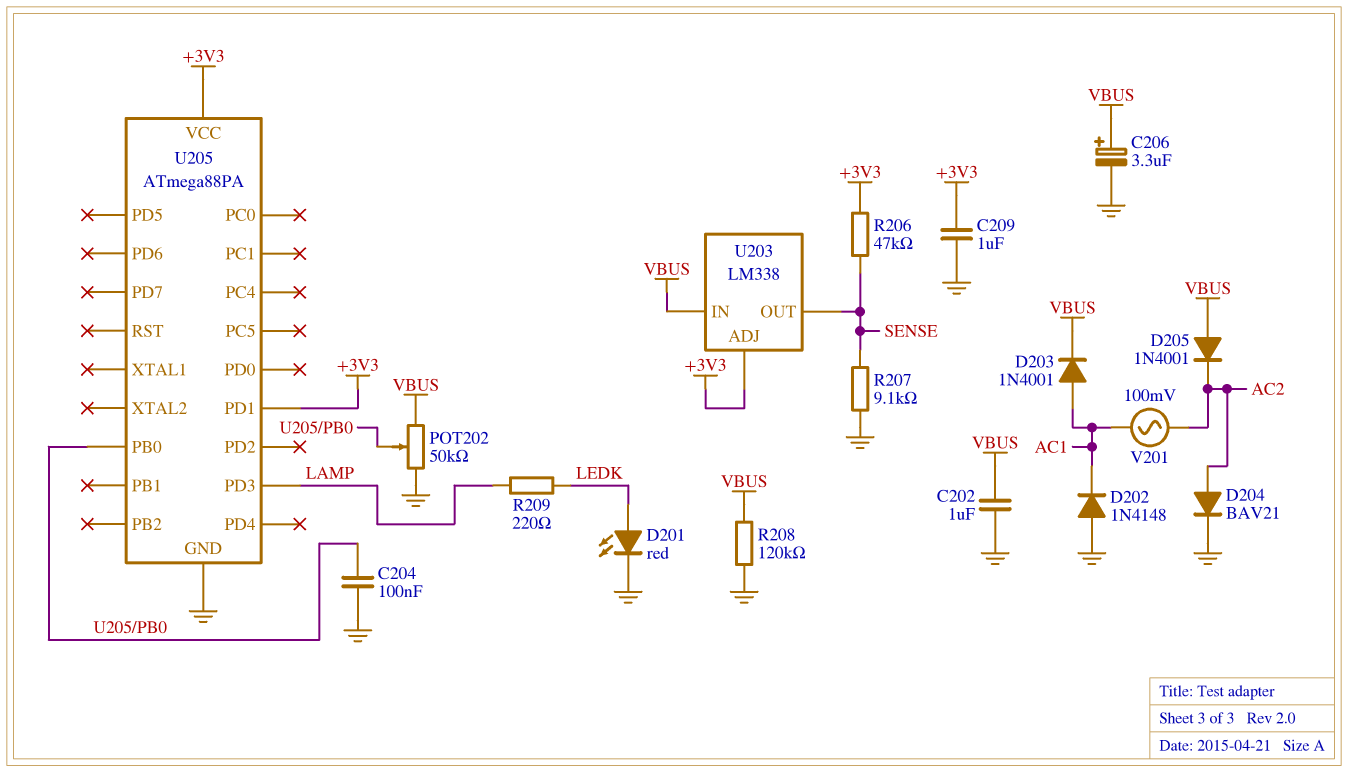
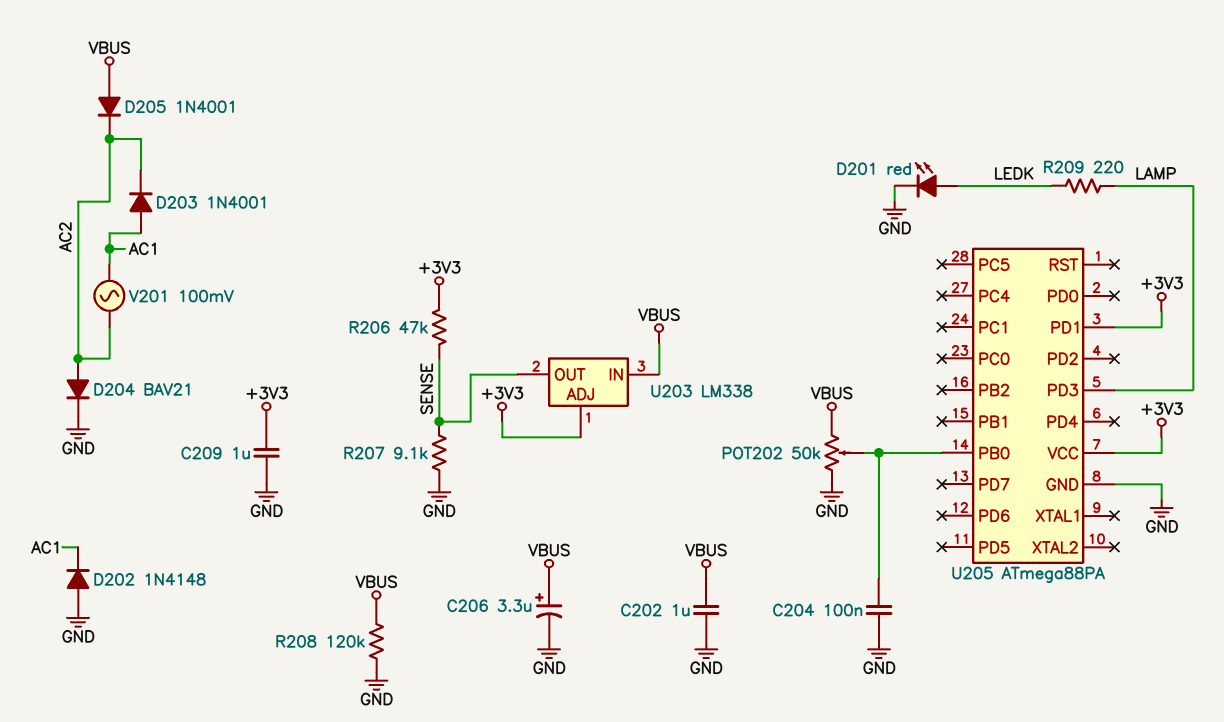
D203: diode 1N4001 (A AC1, K VBUS) -> diode 1N4001 (A AC1, K AC2)

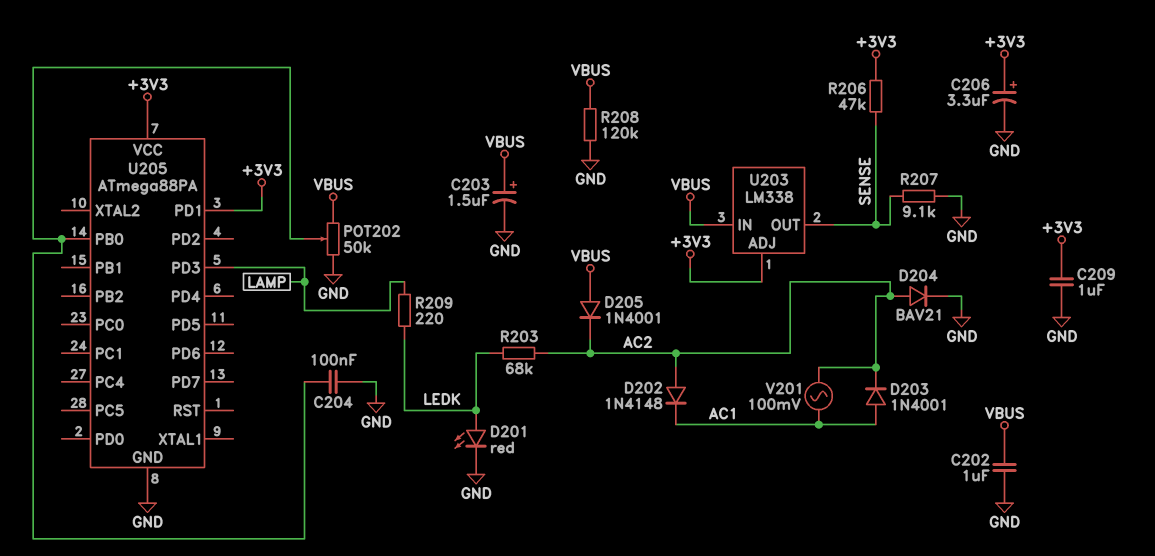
C203: none -> 1.5uF (plus VBUS, minus GND)
C206: 3.3uF (plus VBUS, minus GND) -> 3.3uF (plus +3V3, minus GND)
D202: diode 1N4148 (A GND, K AC1) -> diode 1N4148 (A AC2, K AC1)
R203: none -> 68k (AC2, LEDK)

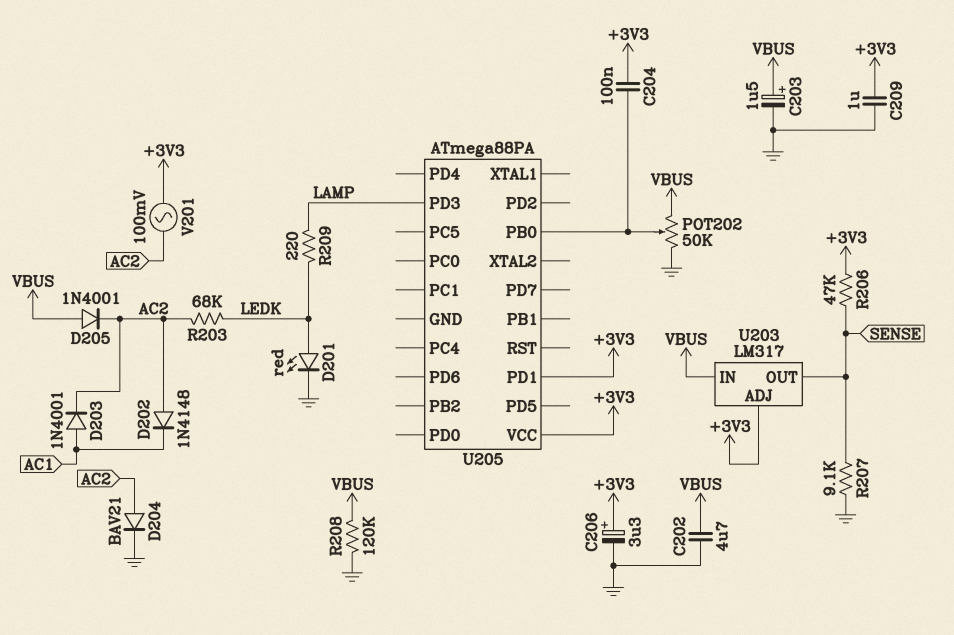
C202: 1uF (GND, VBUS) -> 4.7uF (GND, VBUS)
C204: 100nF (GND, U205/PB0) -> 100nF (+3V3, U205/PB0)
U203: LM338 -> LM317
U205 pin GND: GND -> none
V201: AC 100mV (AC1, AC2) -> AC 100mV (+3V3, AC2)

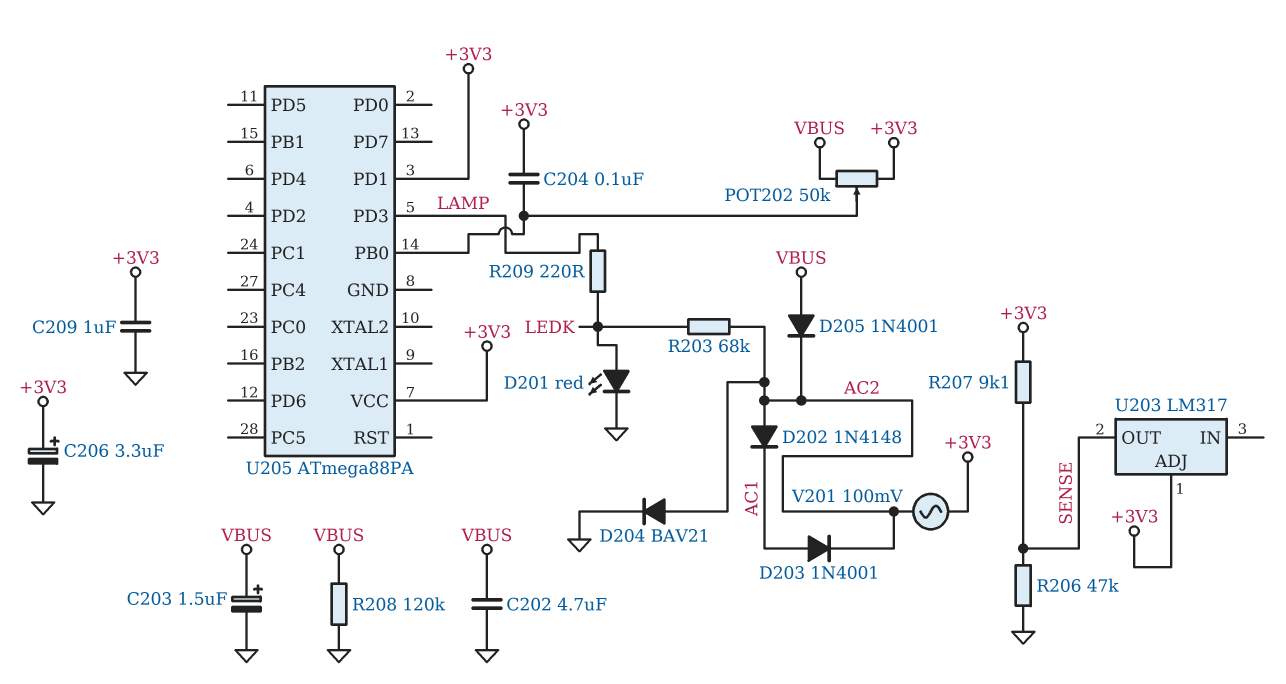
POT202: 50k (GND, VBUS, wiper U205/PB0) -> 50k (+3V3, VBUS, wiper U205/PB0)
R206: 47k (+3V3, SENSE) -> 47k (GND, SENSE)
R207: 9.1k (GND, SENSE) -> 9.1k (+3V3, SENSE)
U203 pin IN: VBUS -> none

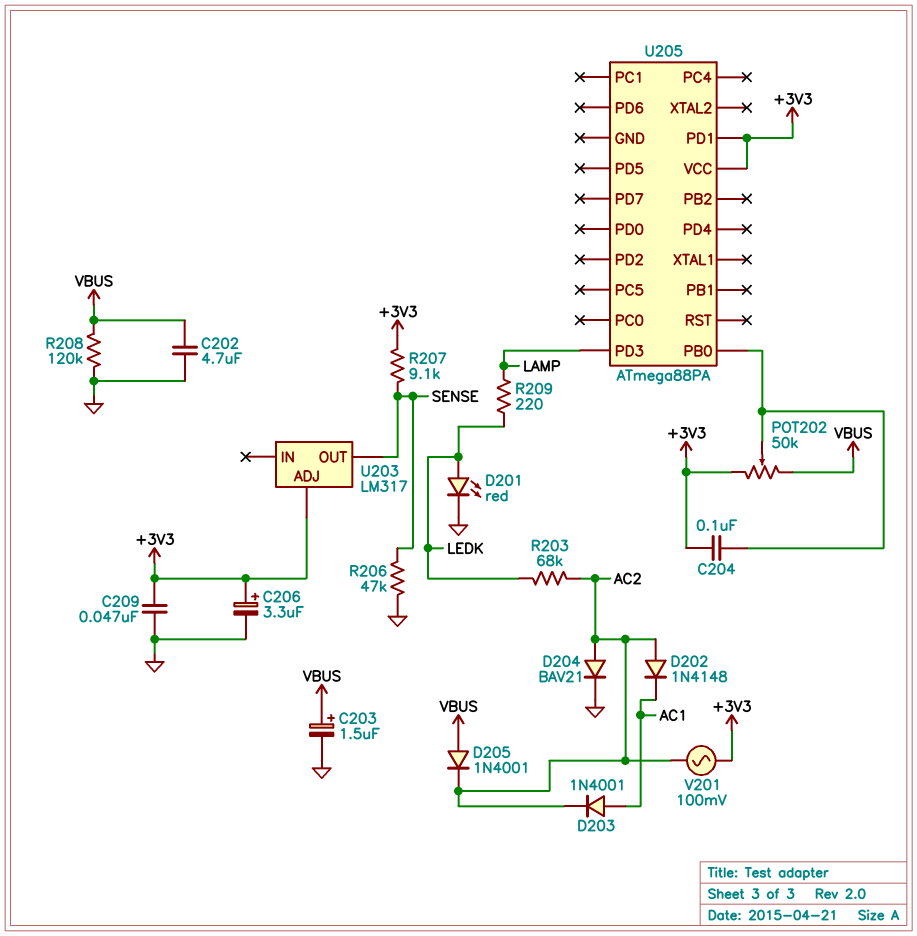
C209: 1uF (+3V3, GND) -> 47nF (+3V3, GND)

